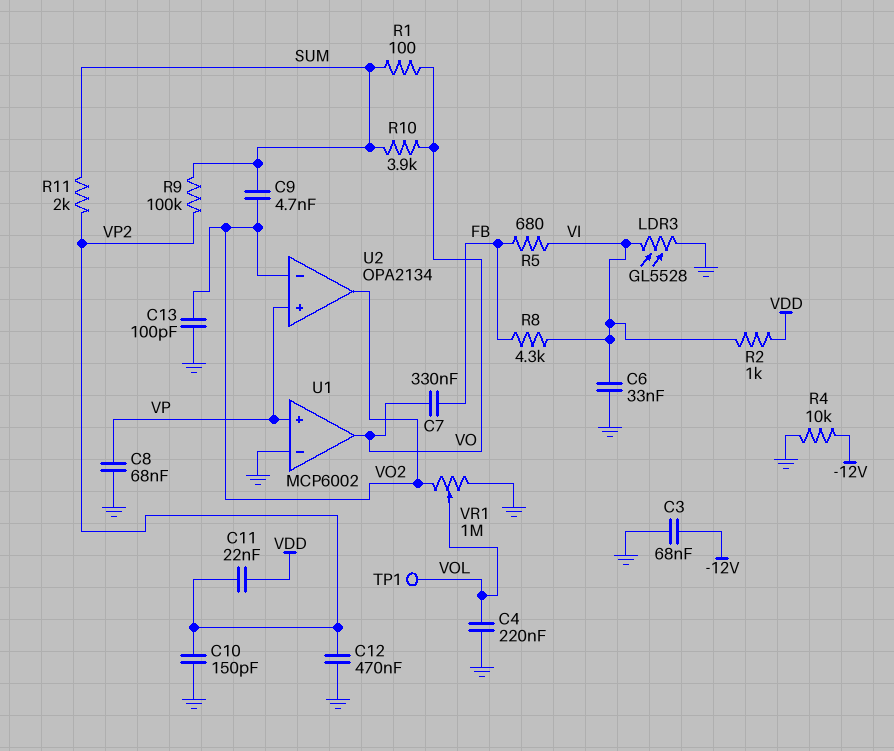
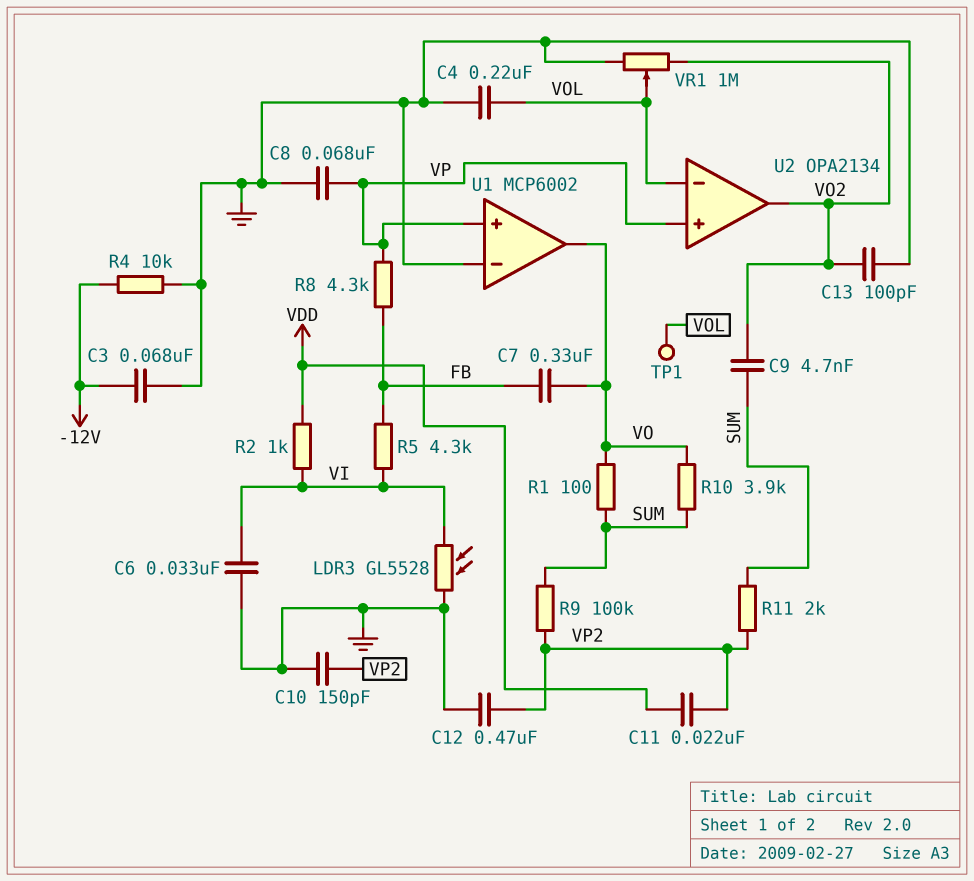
R5: 680 (FB, VI) -> 4.3k (FB, VI)
R8: 4.3k (FB, VI) -> 4.3k (FB, VP)
U2 pin in-: VO2 -> VOL

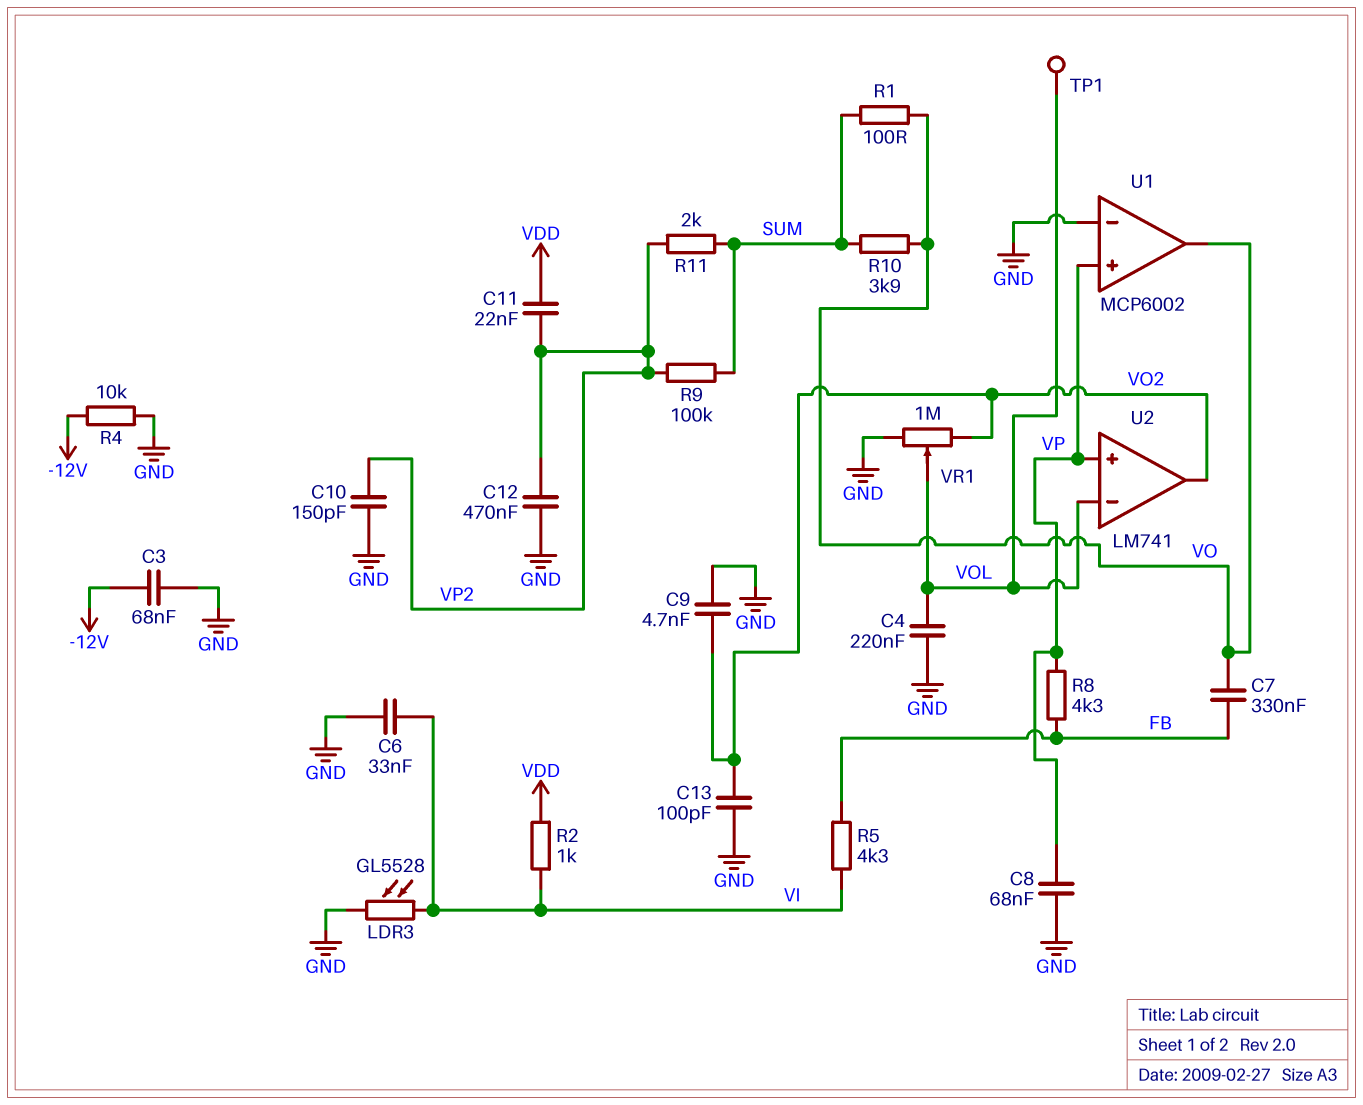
C9: 4.7nF (SUM, VO2) -> 4.7nF (GND, VO2)
U2: OPA2134 -> LM741

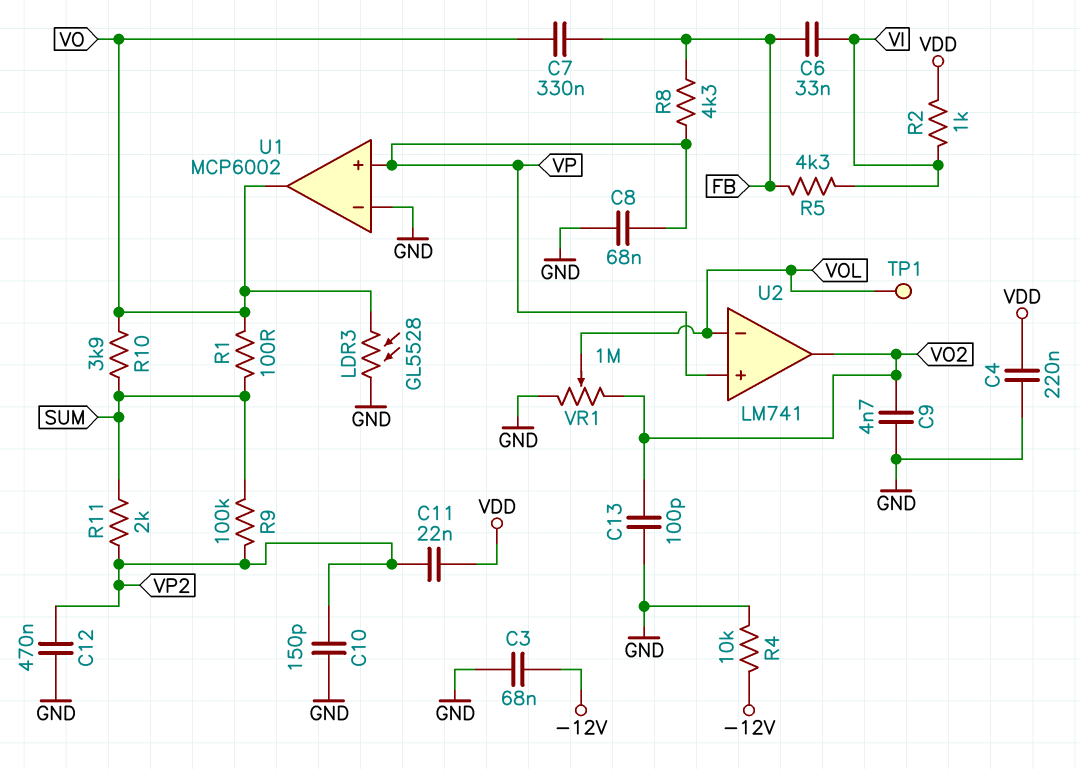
C4: 220nF (GND, VOL) -> 220nF (GND, VDD)
C6: 33nF (GND, VI) -> 33nF (FB, VI)
LDR3: GL5528 (GND, VI) -> GL5528 (GND, VO)

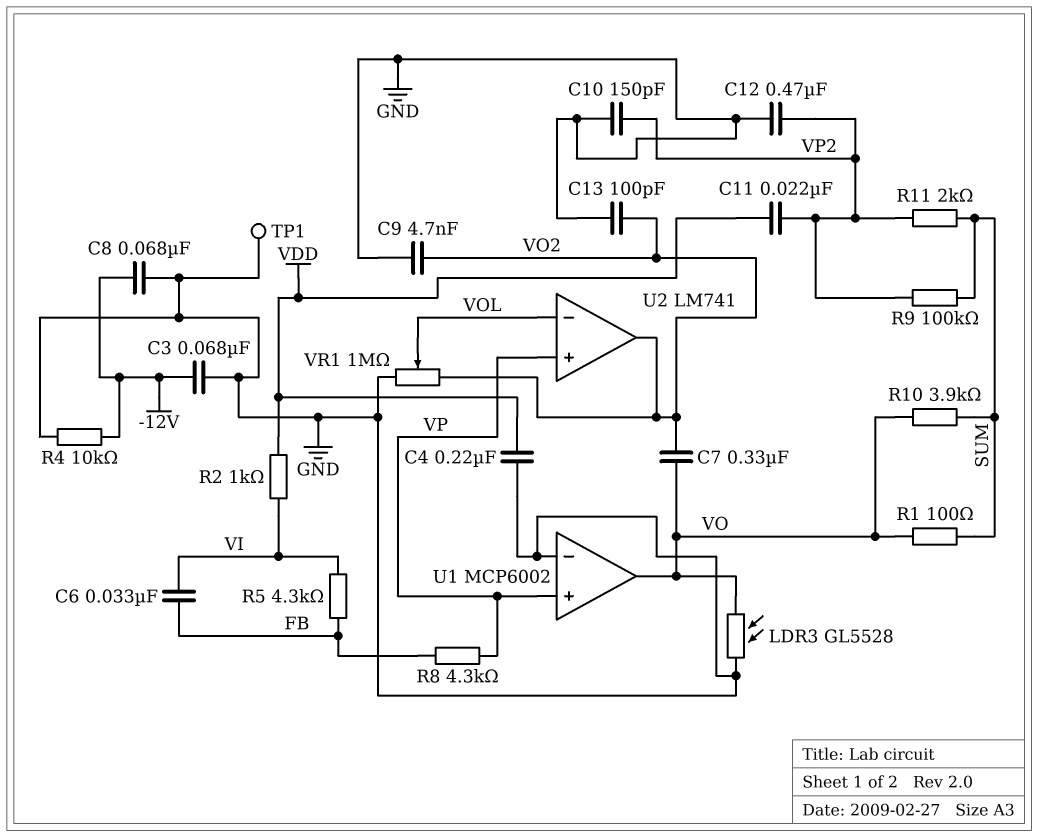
C7: 330nF (FB, VO) -> 330nF (VO, VO2)
C8: 68nF (GND, VP) -> 68nF (-12V, GND)
TP1: test point (VOL) -> test point (GND)

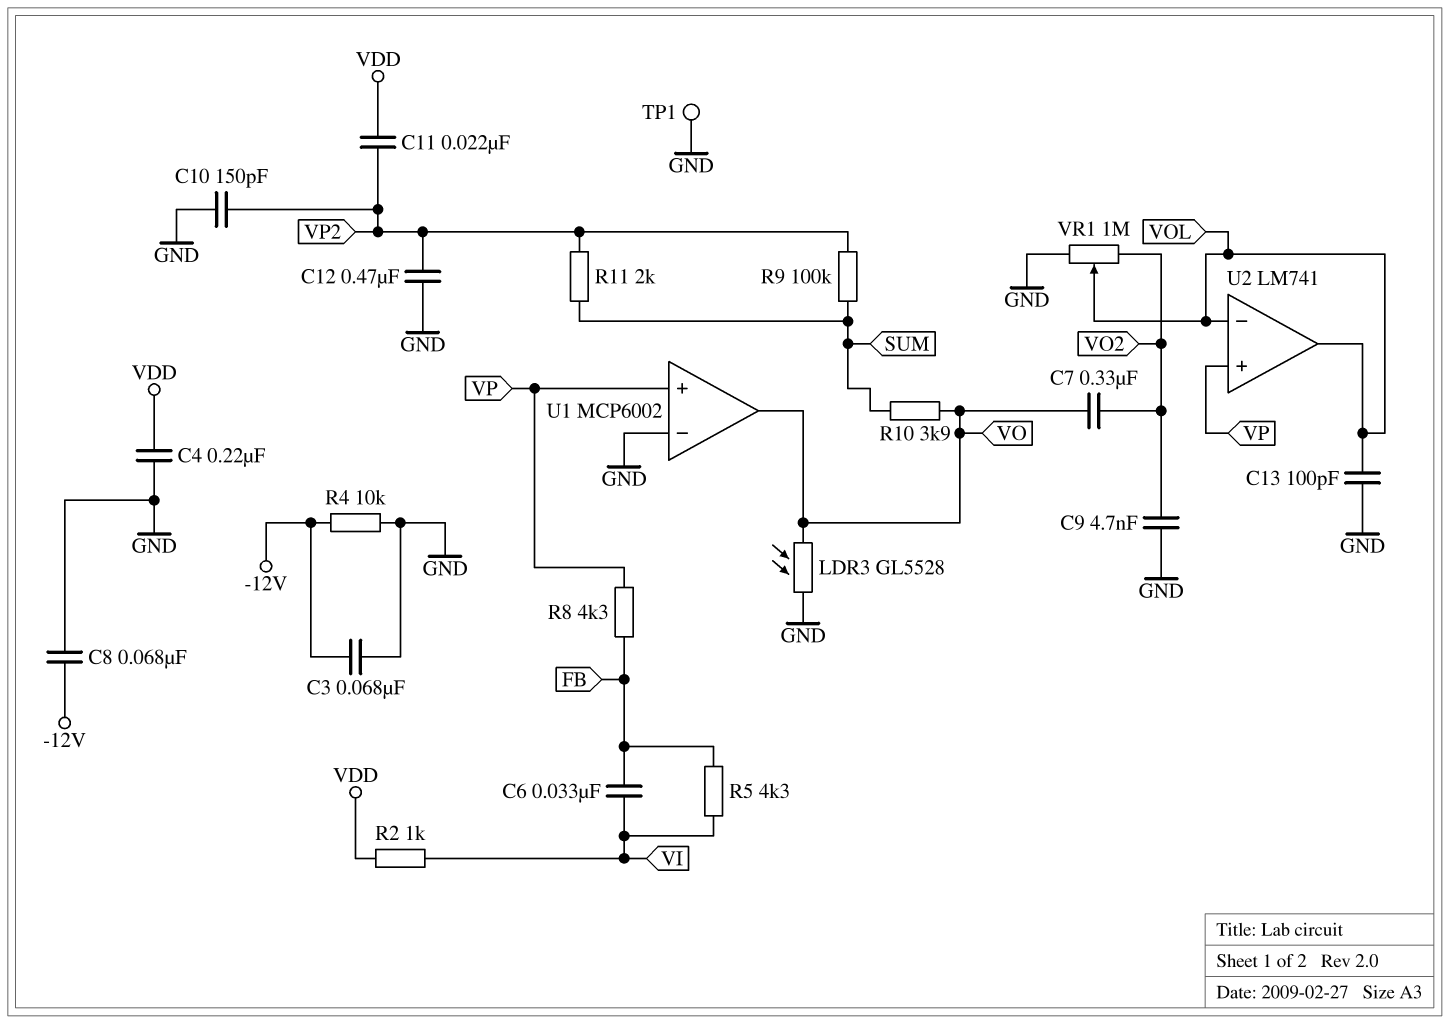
C13: 100pF (GND, VO2) -> 100pF (GND, VOL)
R1: 100 (SUM, VO) -> none
U2 pin out: VO2 -> VOL

